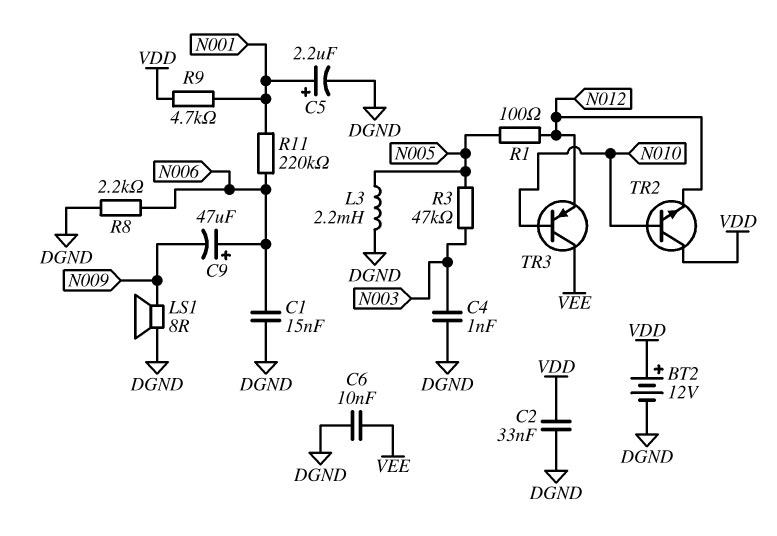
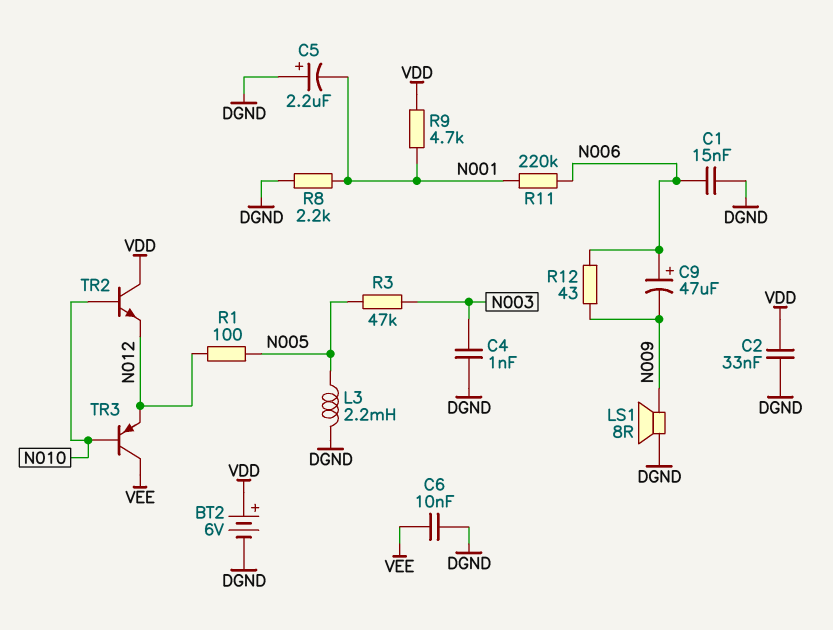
BT2: 12V (plus VDD, minus DGND) -> 6V (plus VDD, minus DGND)
C5: 2.2uF (plus N001, minus DGND) -> 2.2uF (plus DGND, minus N001)
R8: 2.2k (DGND, N006) -> 2.2k (DGND, N001)
R12: none -> 43 (N006, N009)

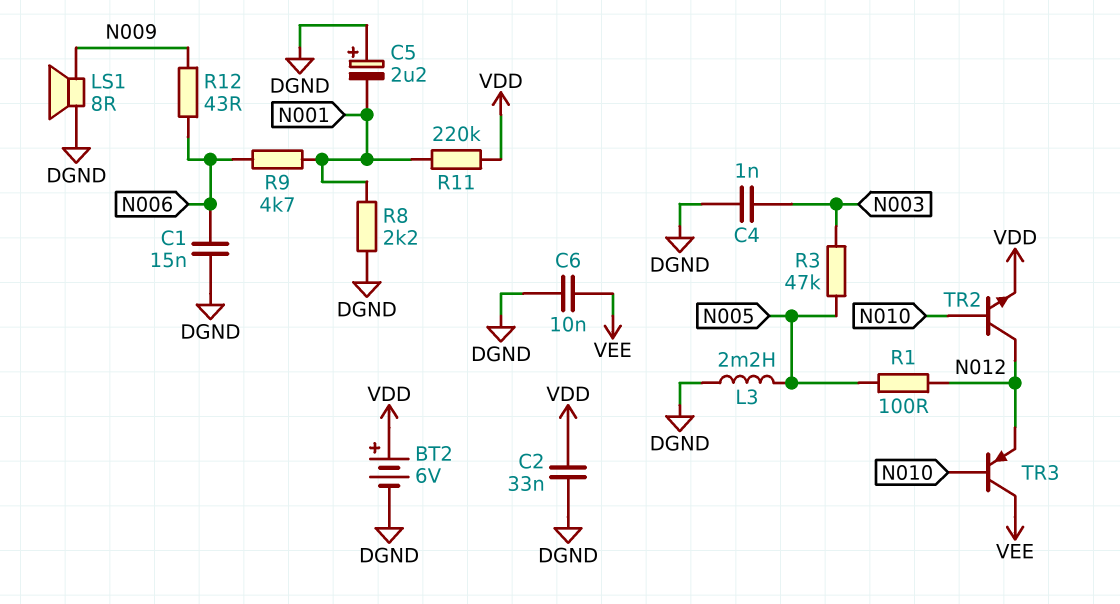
C9: 47uF (plus N006, minus N009) -> none
R9: 4.7k (N001, VDD) -> 4.7k (N001, N006)
R11: 220k (N001, N006) -> 220k (N001, VDD)
TR2: NPN (B N010, C VDD, E N012) -> NPN (B N010, C N012, E VDD)

